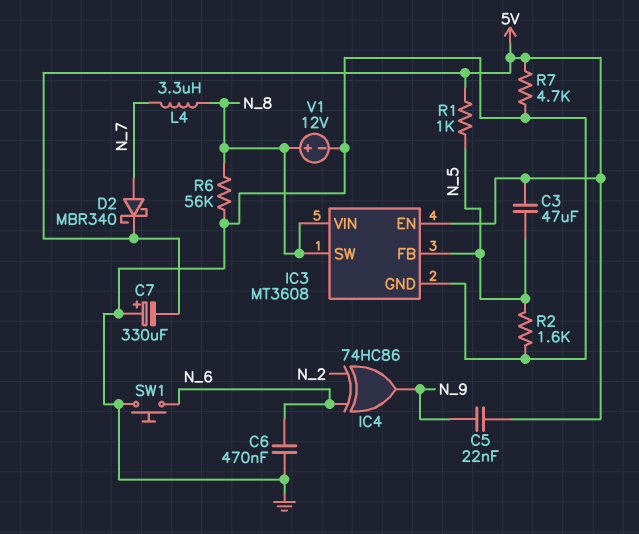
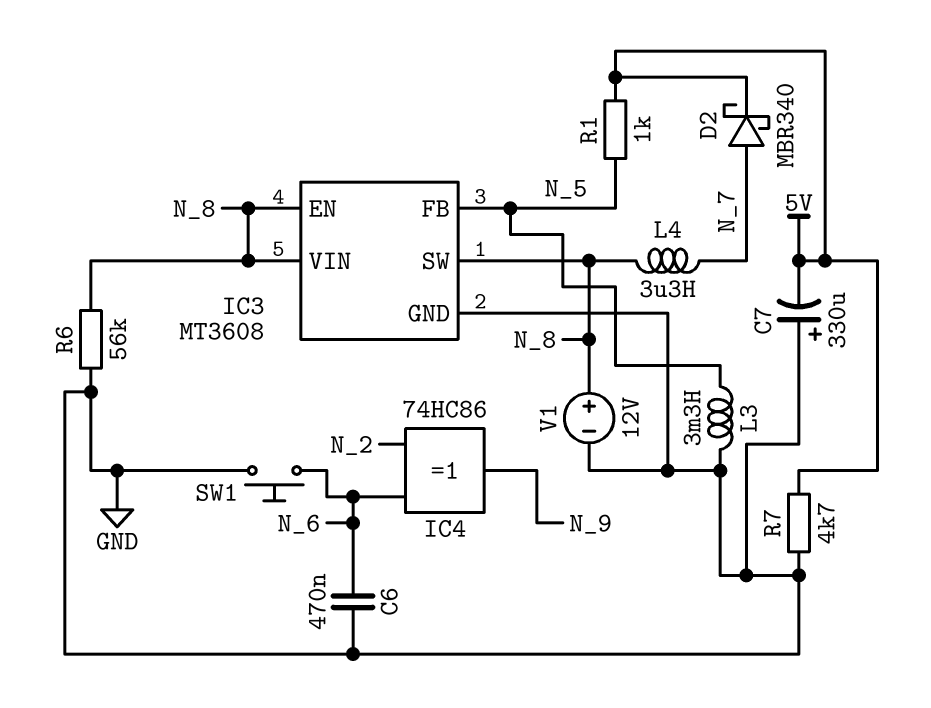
C3: 47uF (5V, N_5) -> none
C5: 22nF (5V, N_9) -> none
IC3 pin EN: 5V -> N_8
L3: none -> 3.3mH (GND, N_5)
R2: 1.6k (GND, N_5) -> none

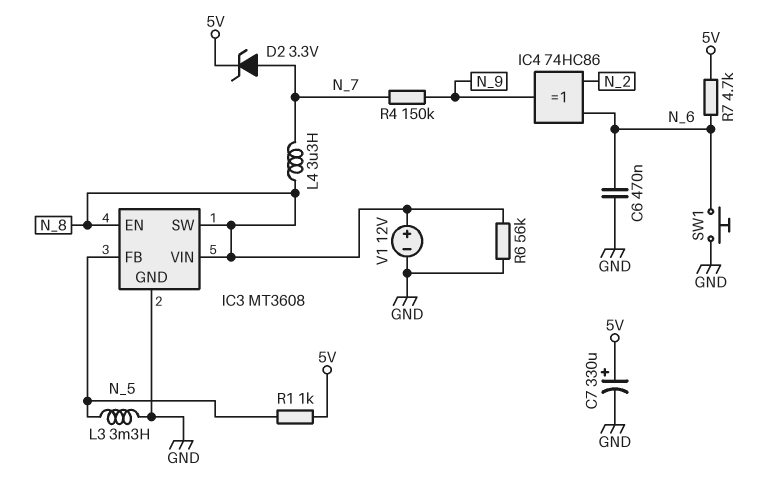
C7: 330uF (plus GND, minus 5V) -> 330uF (plus 5V, minus GND)
D2: schottky MBR340 (A N_7, K 5V) -> zener 3.3V (A N_7, K 5V)
R4: none -> 150k (N_7, N_9)
R7: 4.7k (5V, GND) -> 4.7k (5V, N_6)

